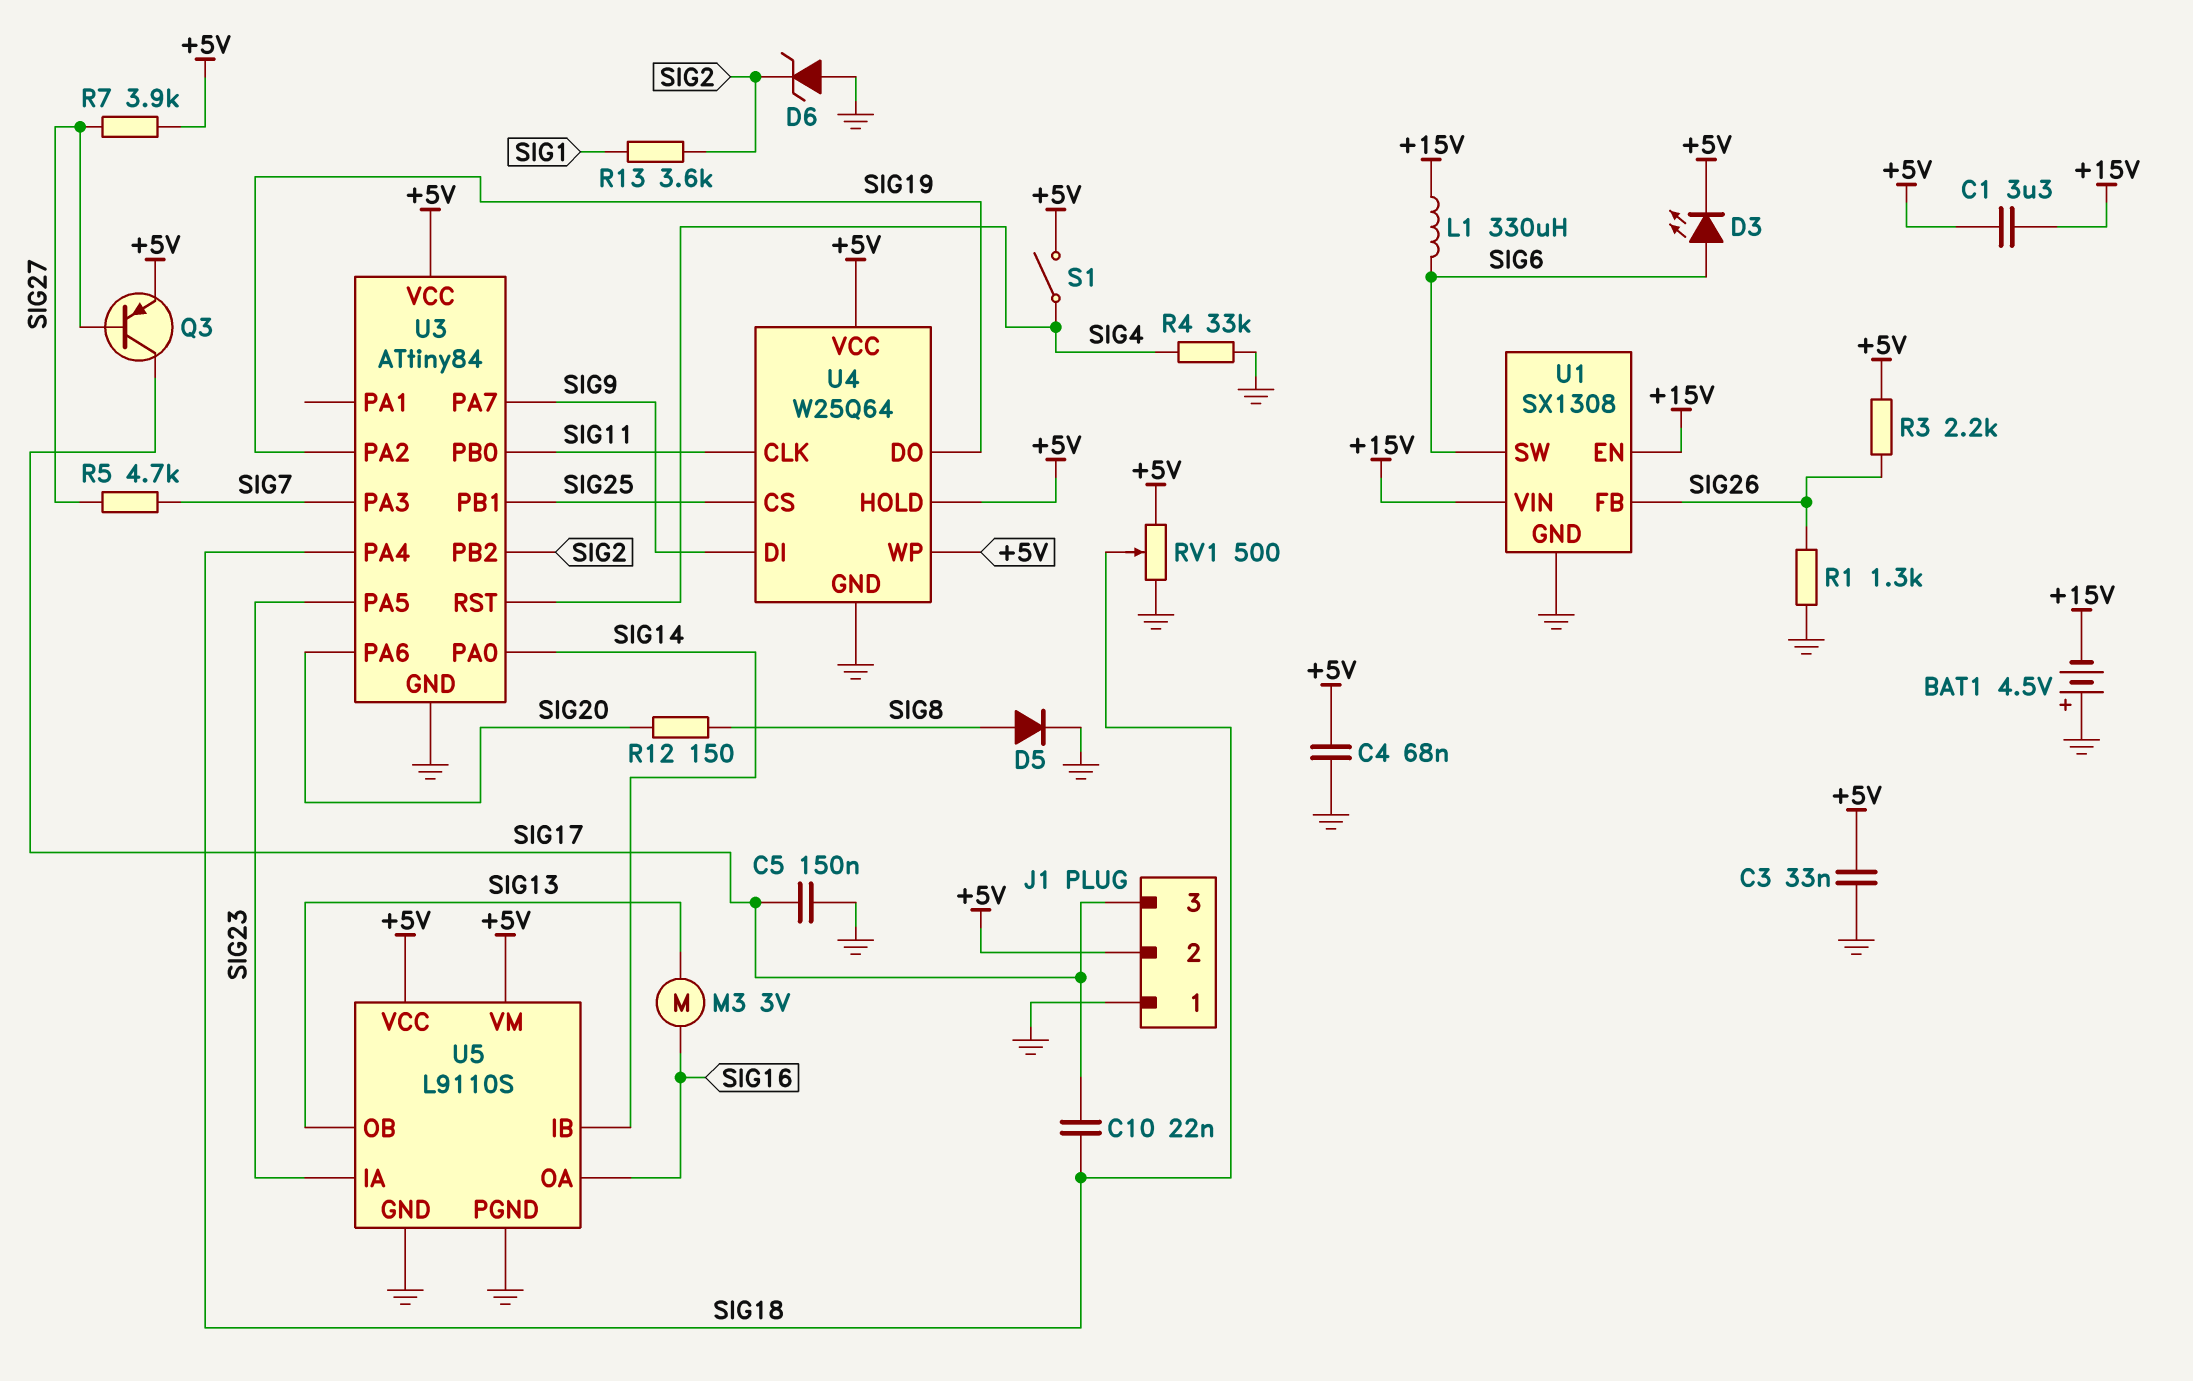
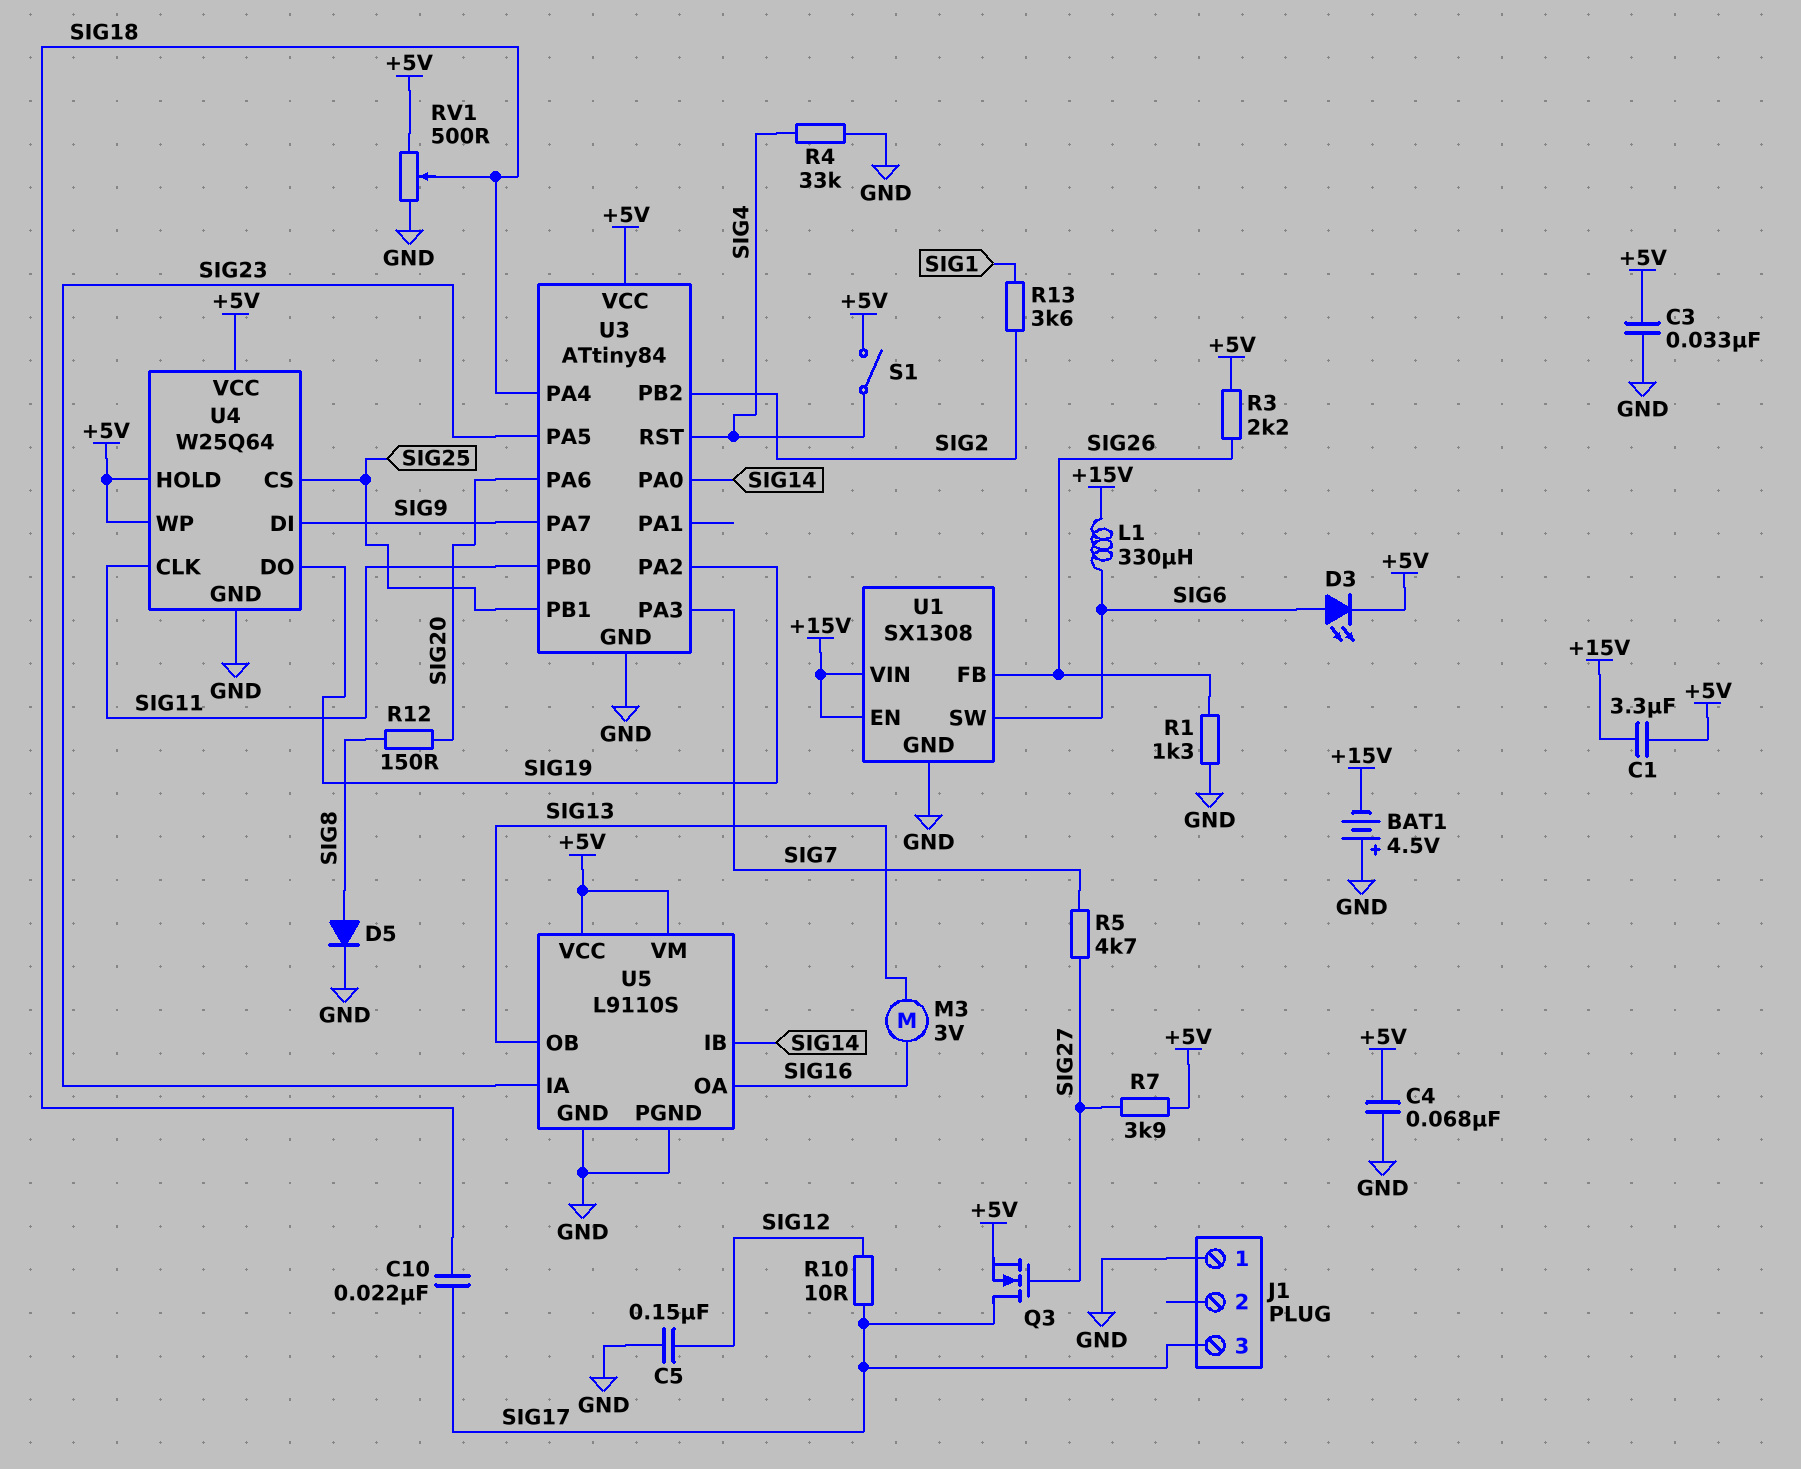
C5: 150nF (GND, SIG17) -> 150nF (GND, SIG12)
D6: zener (A GND, K SIG2) -> none
J1 pin 2: +5V -> none
Q3: PNP (B SIG27, C SIG17, E +5V) -> NMOS (G SIG27, D SIG17, S +5V)
R10: none -> 10 (SIG12, SIG17)

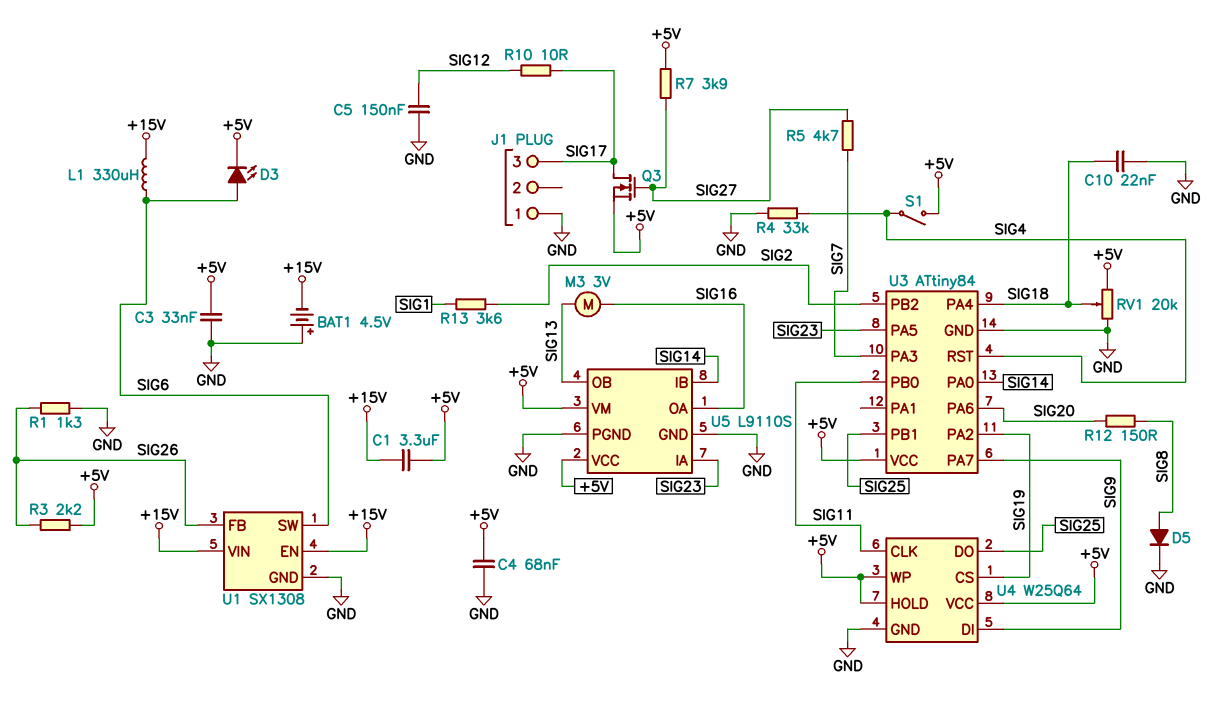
C10: 22nF (SIG17, SIG18) -> 22nF (GND, SIG18)
RV1: 500 (+5V, GND, wiper SIG18) -> 20k (+5V, GND, wiper SIG18)
U4 pin CS: SIG25 -> SIG19
U4 pin DO: SIG19 -> SIG25

